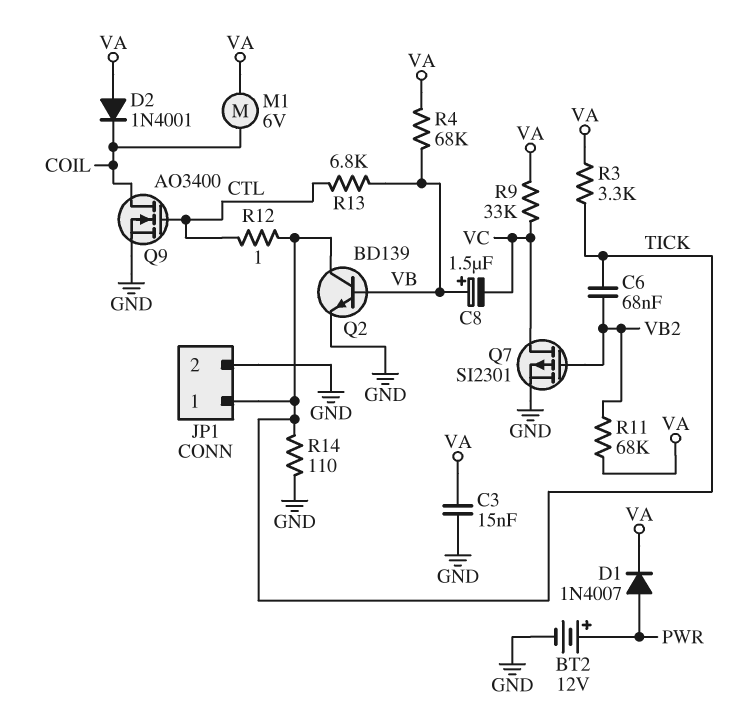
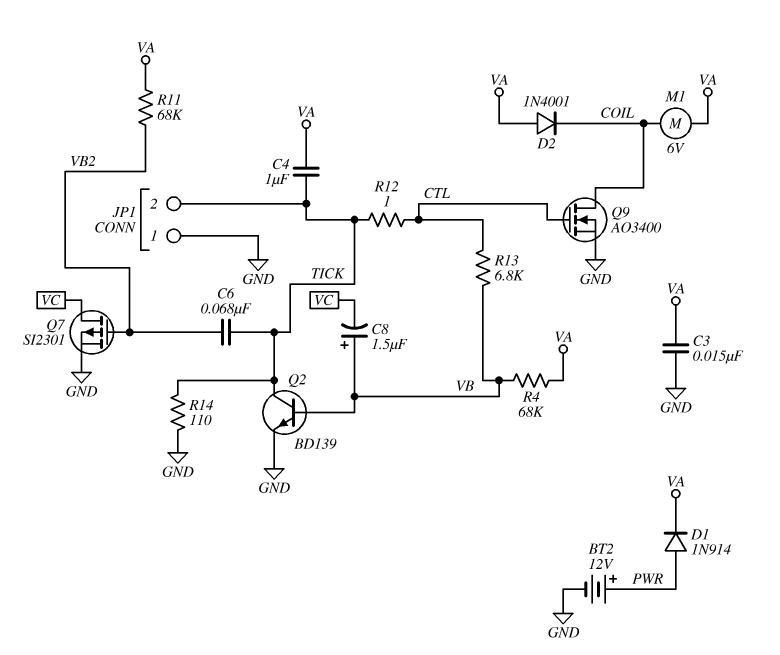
C4: none -> 1uF (TICK, VA)
D1: diode 1N4007 (A PWR, K VA) -> diode 1N914 (A PWR, K VA)
JP1 pin 1: TICK -> GND
JP1 pin 2: GND -> TICK
R3: 3.3k (TICK, VA) -> none
R9: 33k (VA, VC) -> none

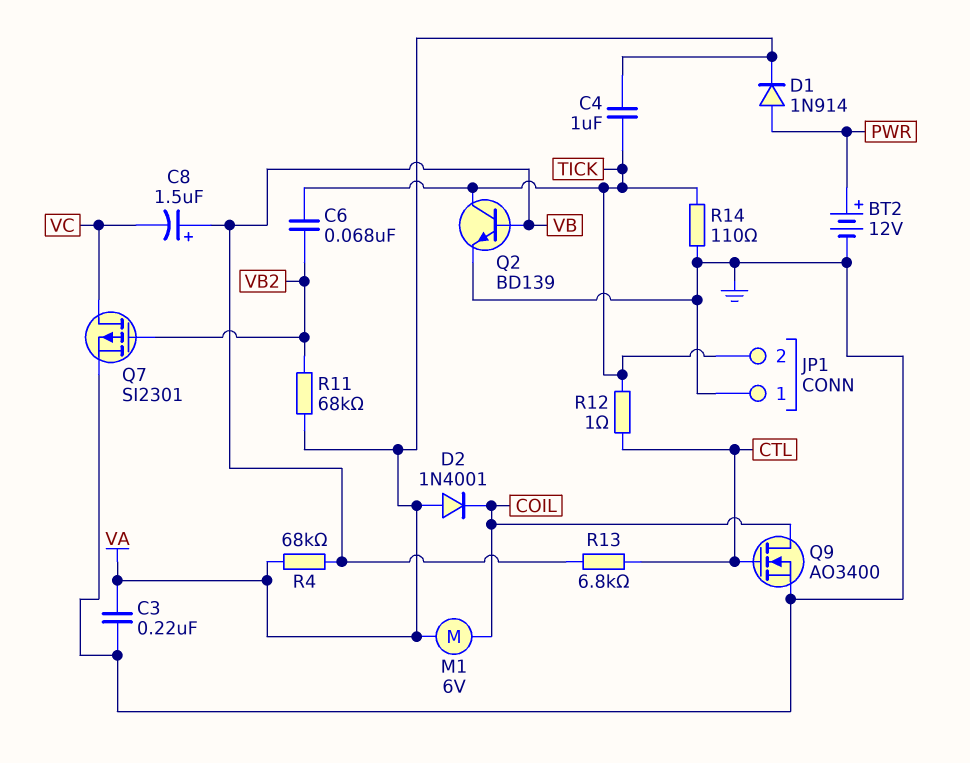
C3: 15nF (GND, VA) -> 220nF (GND, VA)

